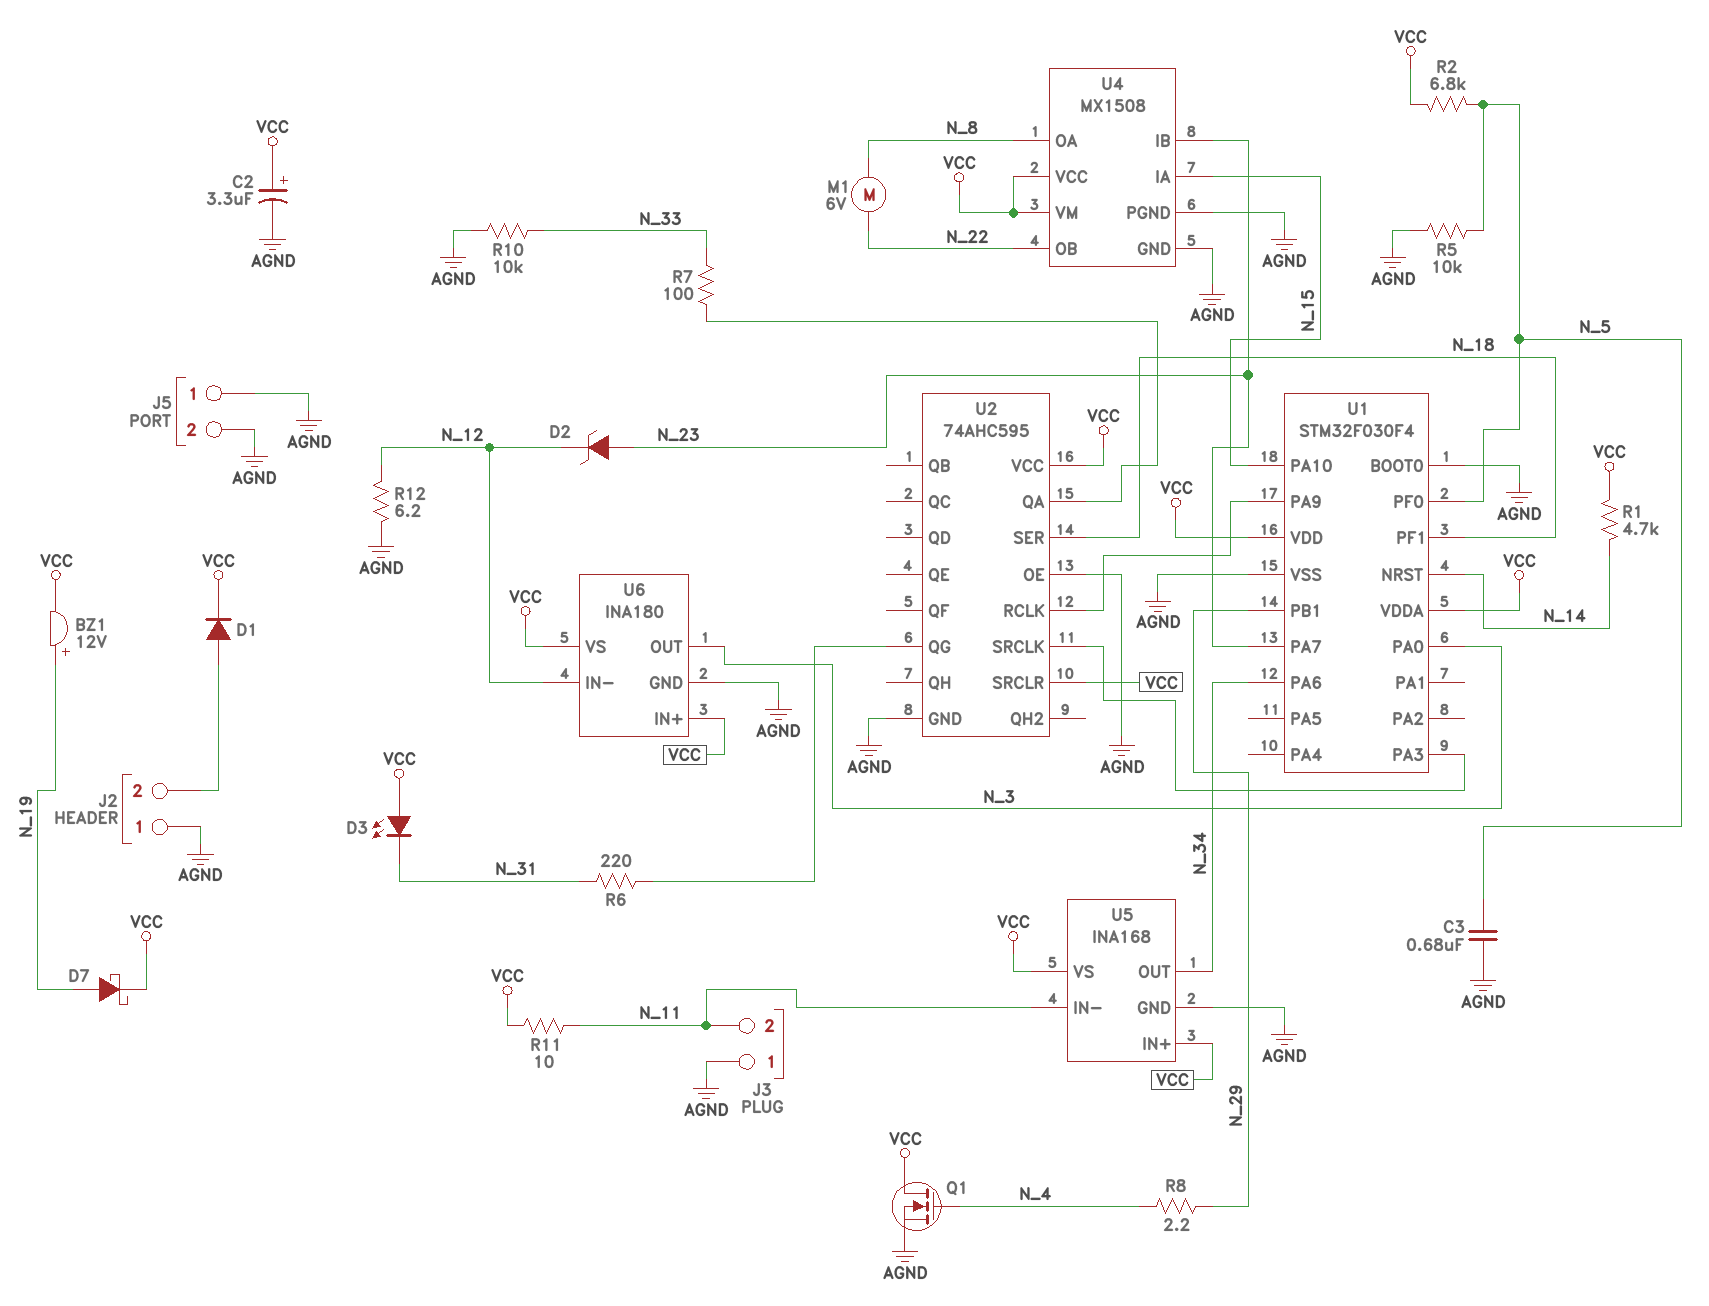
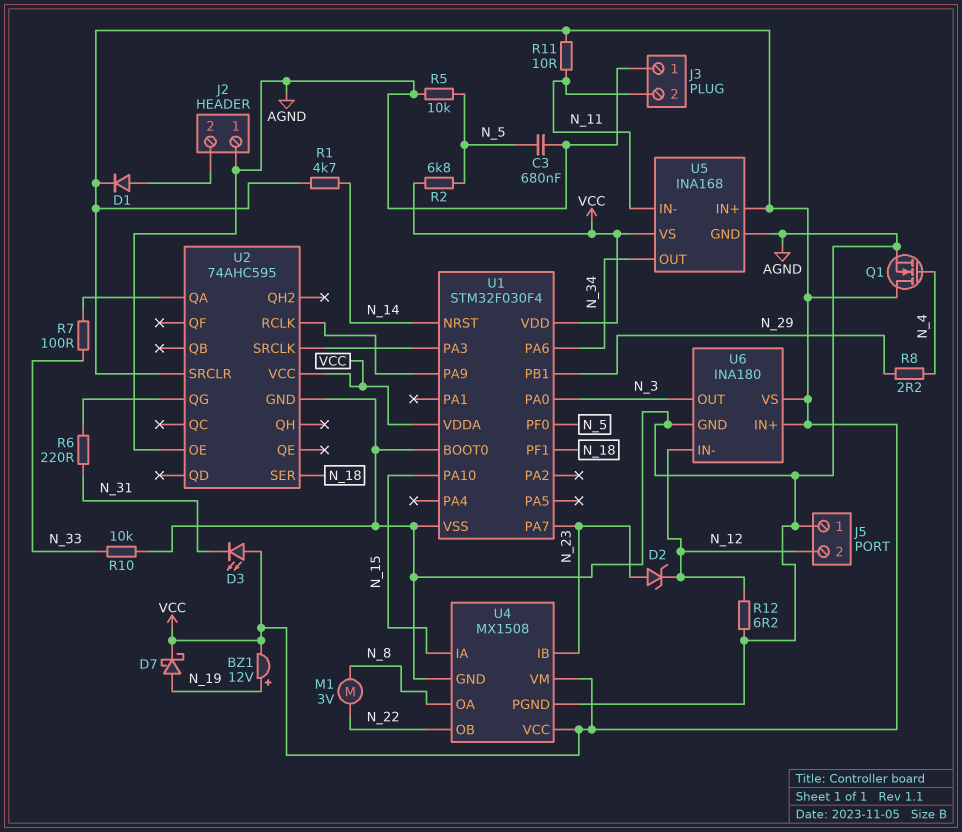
C2: 3.3uF (plus VCC, minus AGND) -> none
J5 pin 2: AGND -> N_12
M1: motor 6V (N_8, N_22) -> motor 3V (N_8, N_22)

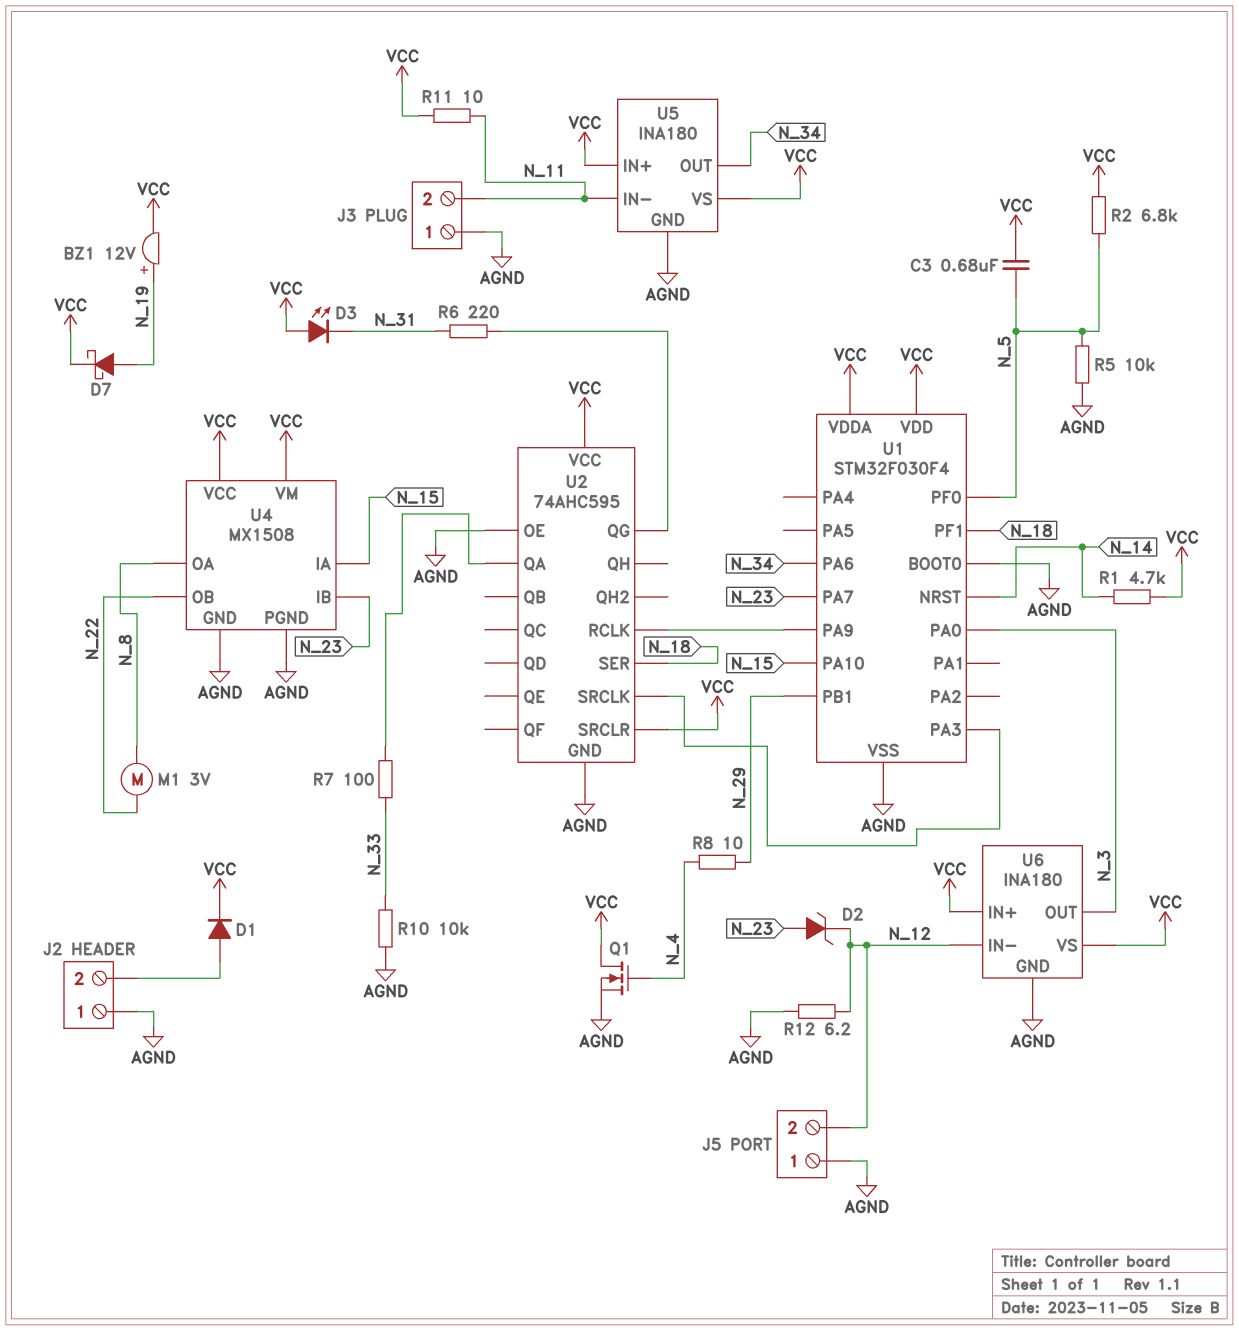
C3: 680nF (AGND, N_5) -> 680nF (N_5, VCC)
R8: 2.2 (N_4, N_29) -> 10 (N_4, N_29)
U5: INA168 -> INA180

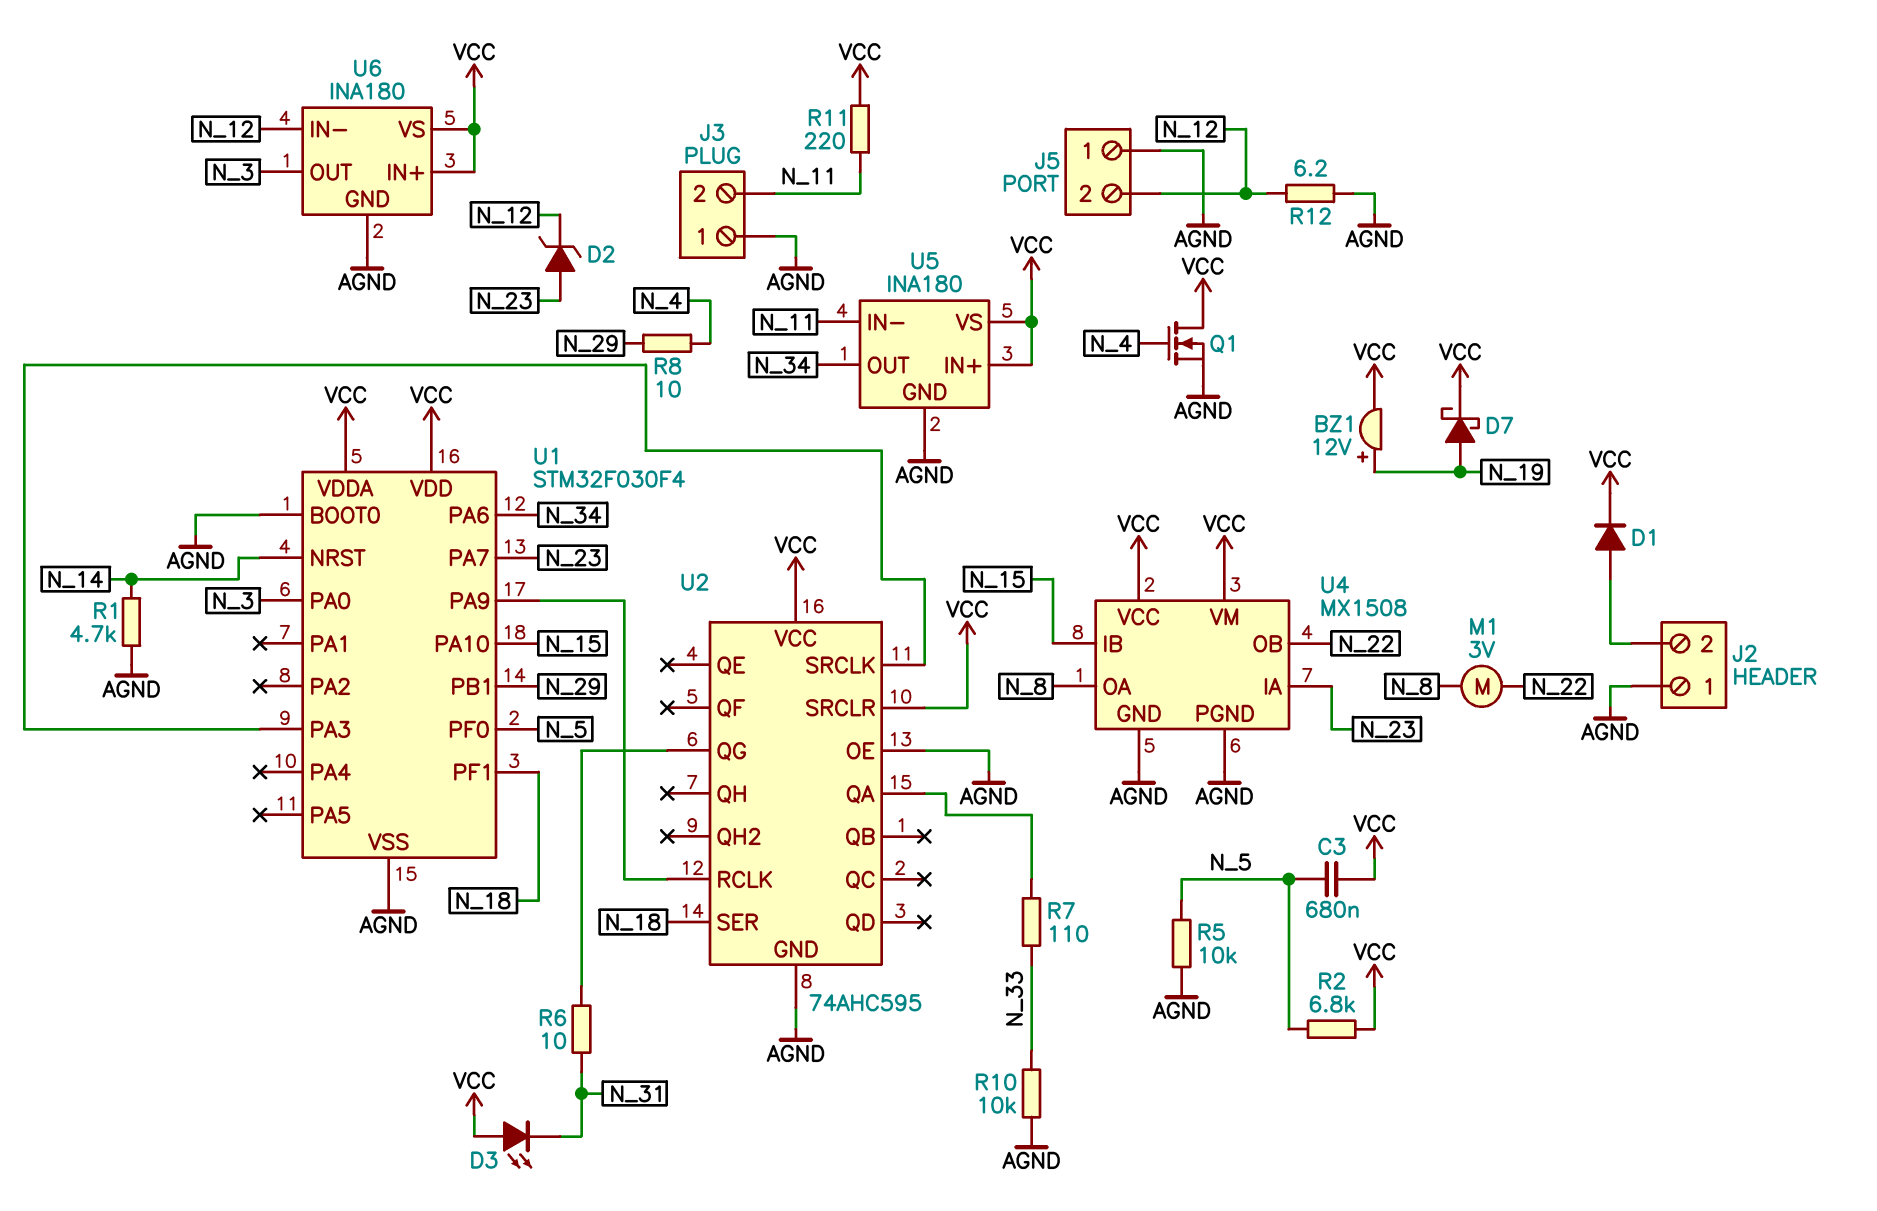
R1: 4.7k (N_14, VCC) -> 4.7k (AGND, N_14)
R6: 220 (N_31, U2/QG) -> 10 (N_31, U2/QG)
R7: 100 (N_33, U2/QA) -> 110 (N_33, U2/QA)
R11: 10 (N_11, VCC) -> 220 (N_11, VCC)
U4 pin IA: N_15 -> N_23
U4 pin IB: N_23 -> N_15

